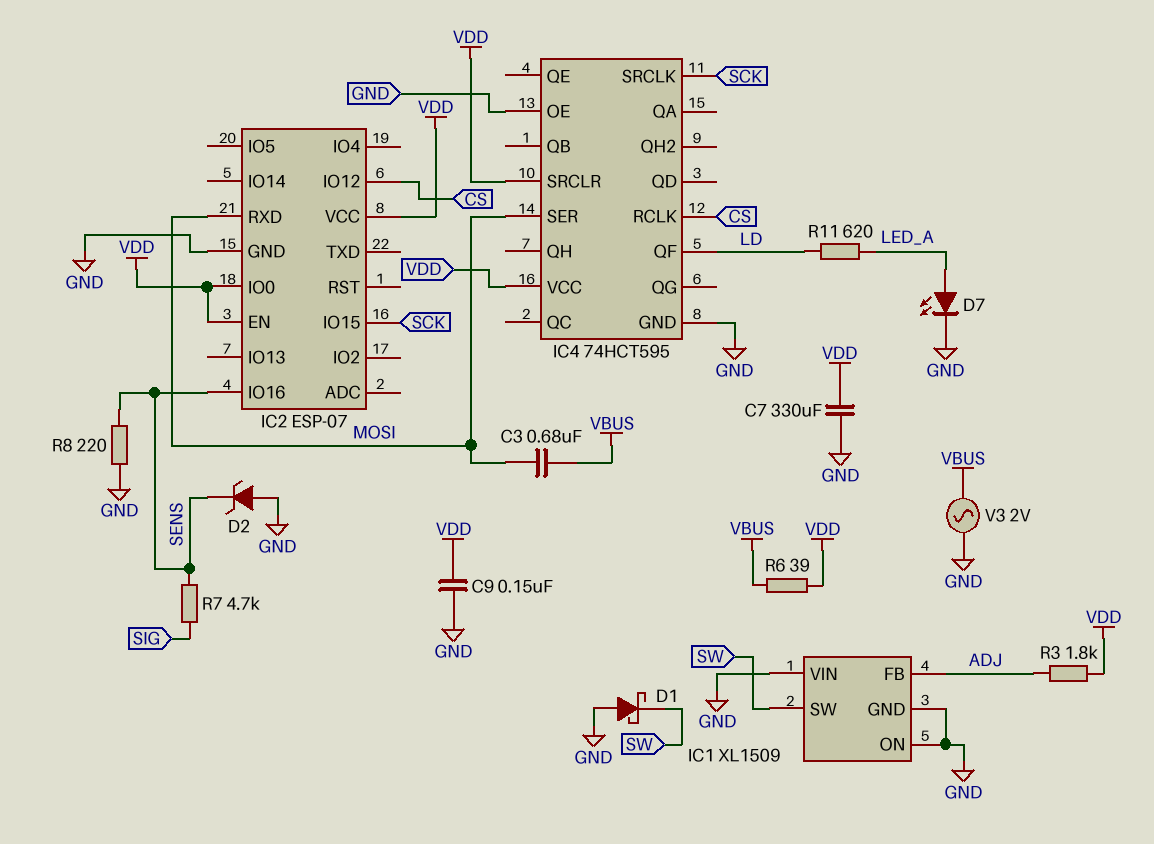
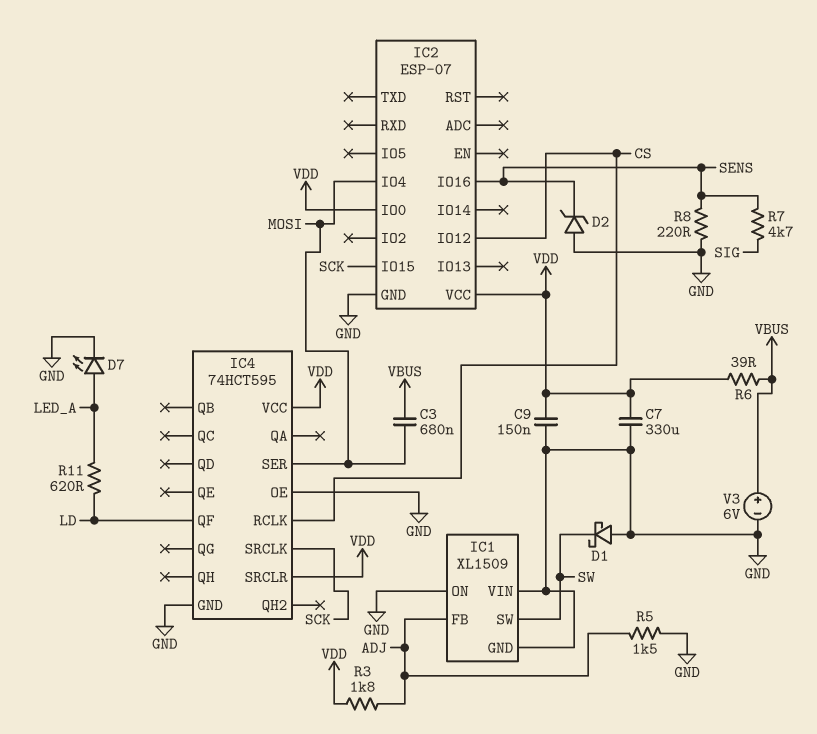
IC2 pin EN: VDD -> none
IC2 pin IO4: none -> MOSI
IC2 pin RXD: MOSI -> none
R5: none -> 1.5k (ADJ, GND)
V3: AC 2V (GND, VBUS) -> 6V (plus VBUS, minus GND)

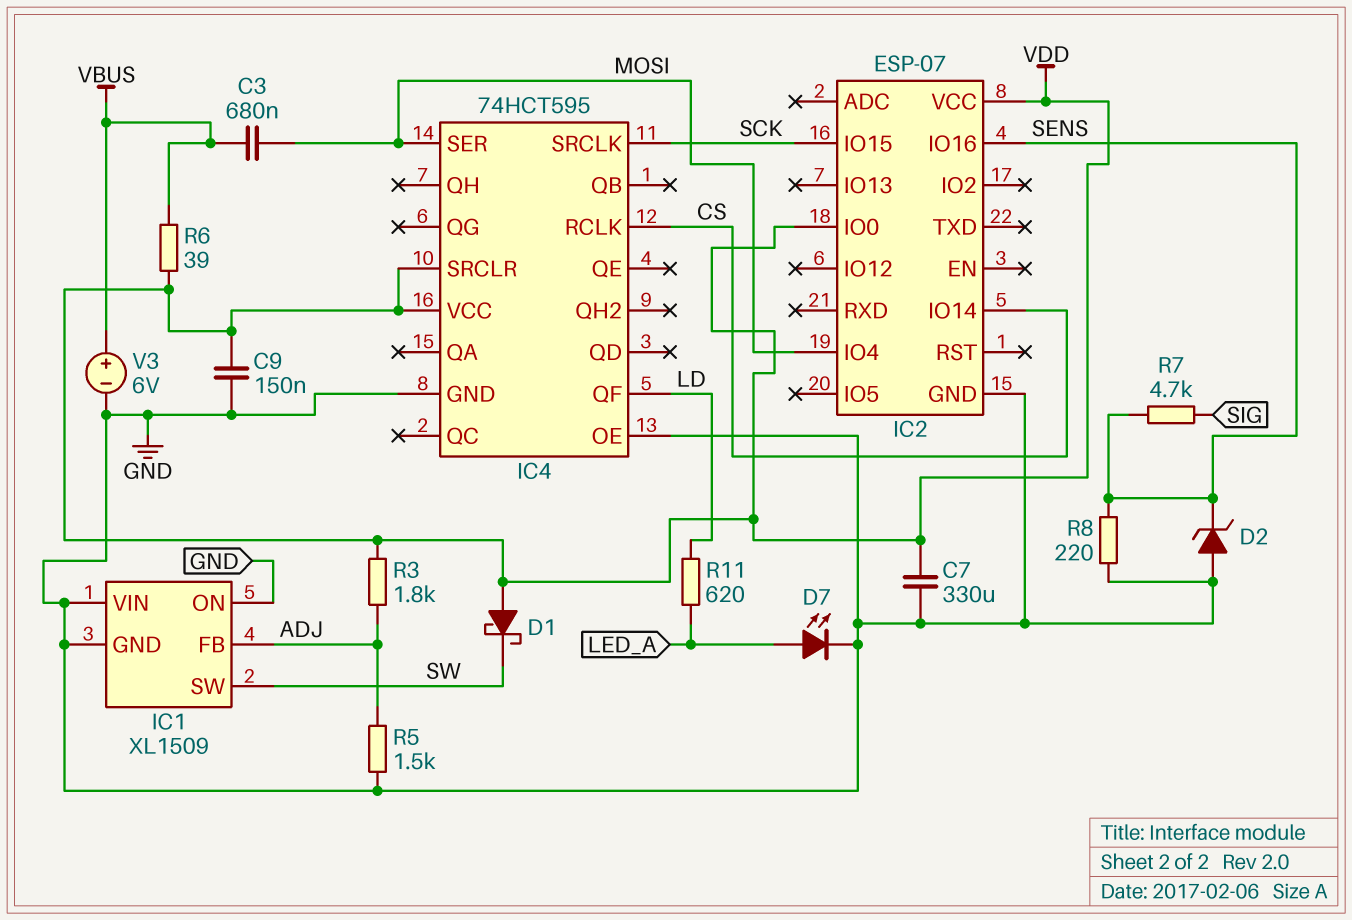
D1: schottky (A GND, K SW) -> schottky (A VDD, K SW)
IC2 pin IO12: CS -> none
IC2 pin IO14: none -> CS

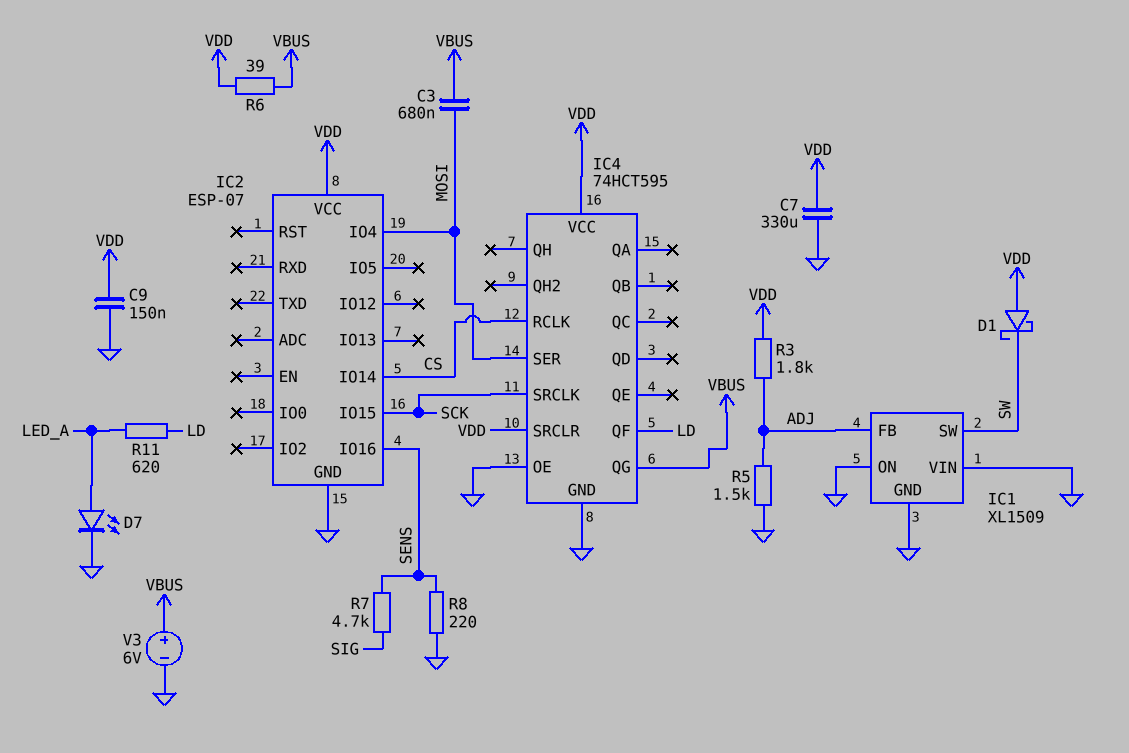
D2: zener (A GND, K SENS) -> none
IC2 pin IO0: VDD -> none
IC4 pin QG: none -> VBUS

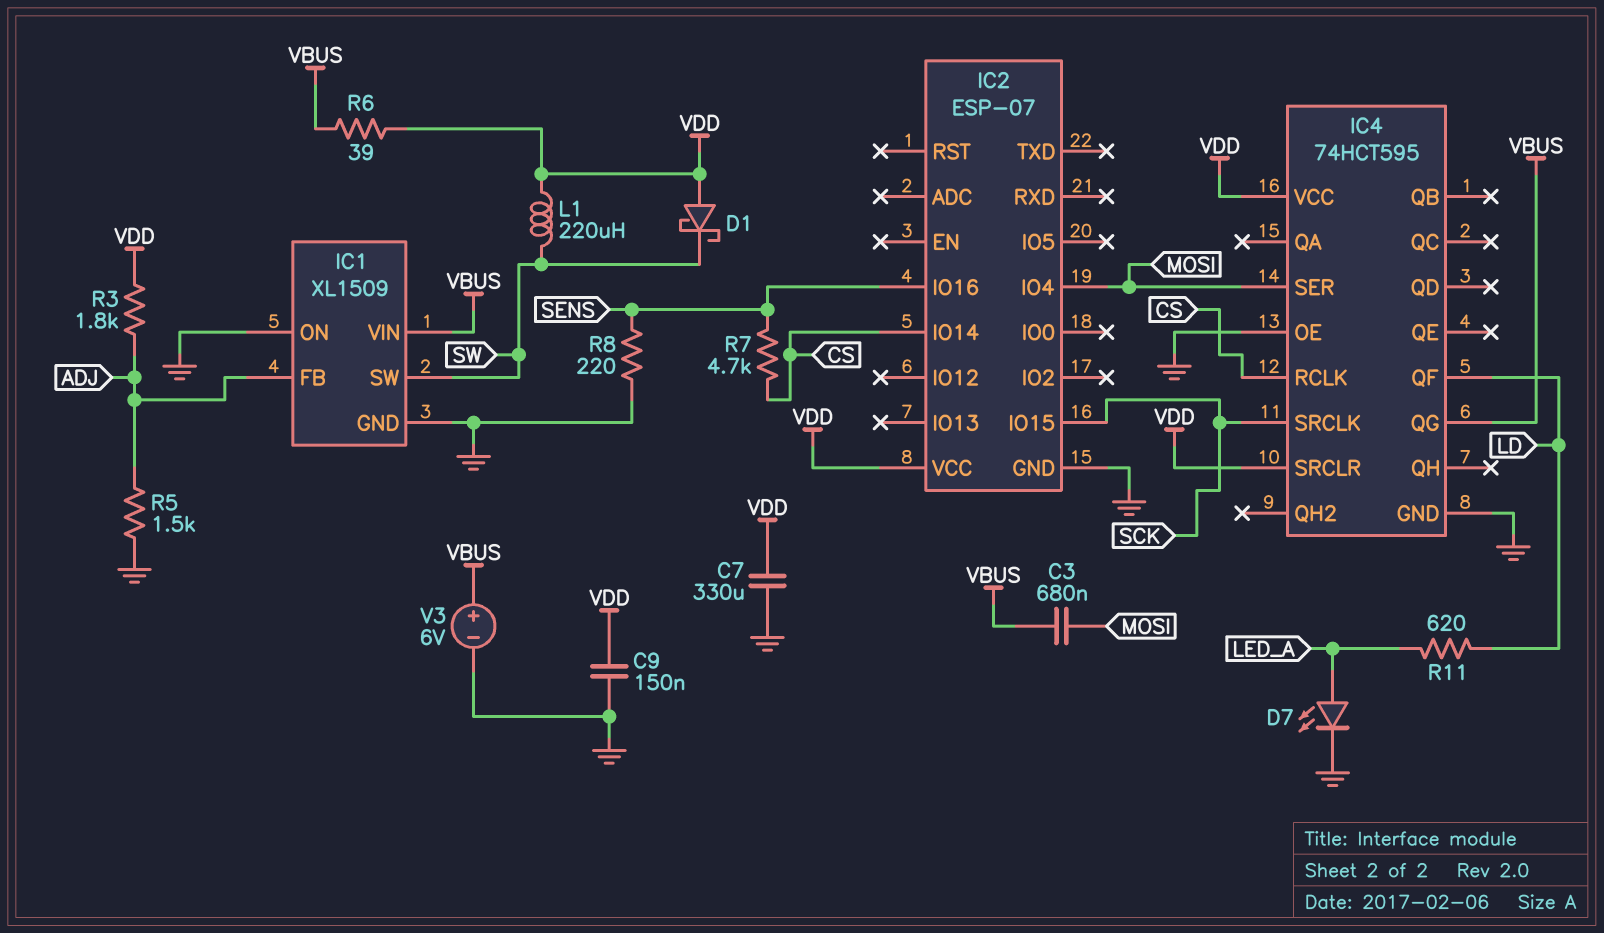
IC1 pin VIN: GND -> VBUS
L1: none -> 220uH (SW, VDD)
R7: 4.7k (SENS, SIG) -> 4.7k (CS, SENS)

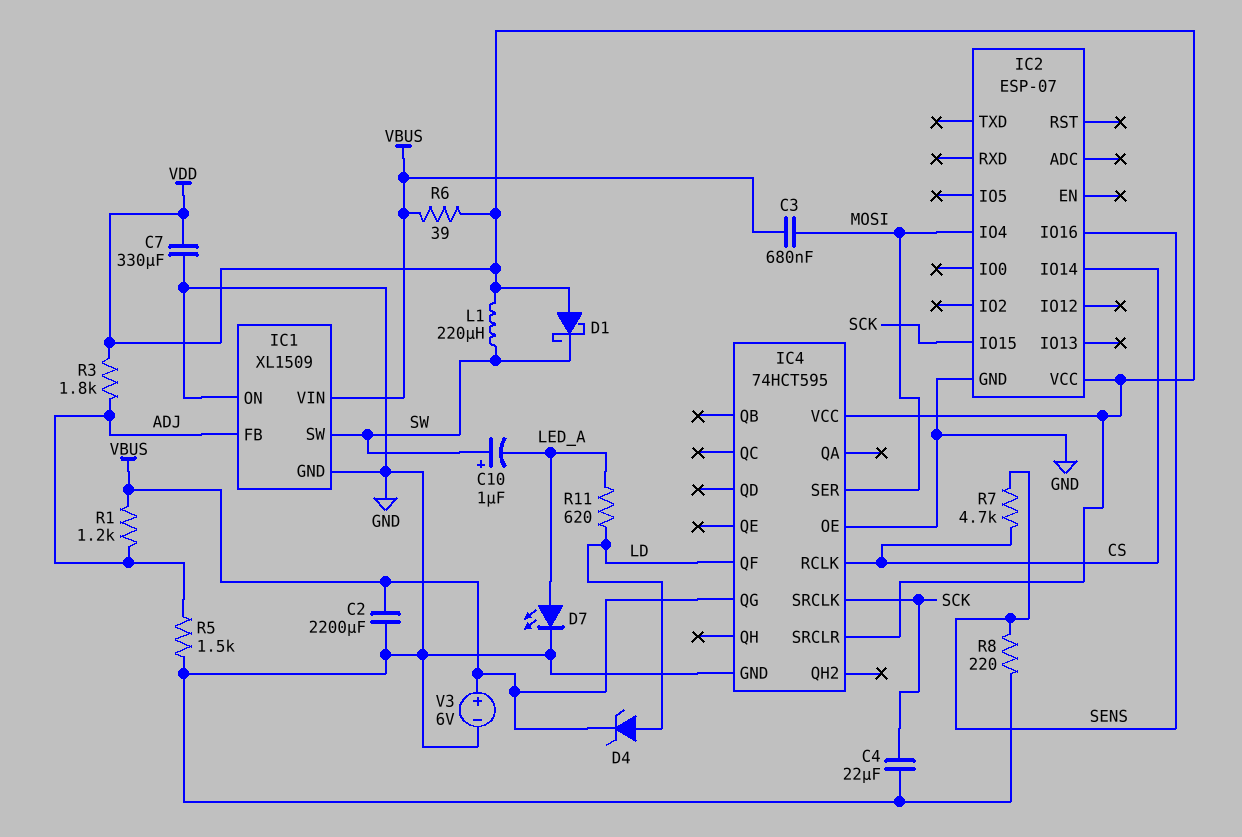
C2: none -> 2200uF (GND, VBUS)
C4: none -> 22uF (GND, SCK)
C9: 150nF (GND, VDD) -> none
C10: none -> 1uF (plus SW, minus LED_A)
D4: none -> zener (A LD, K VBUS)
R1: none -> 1.2k (ADJ, VBUS)

